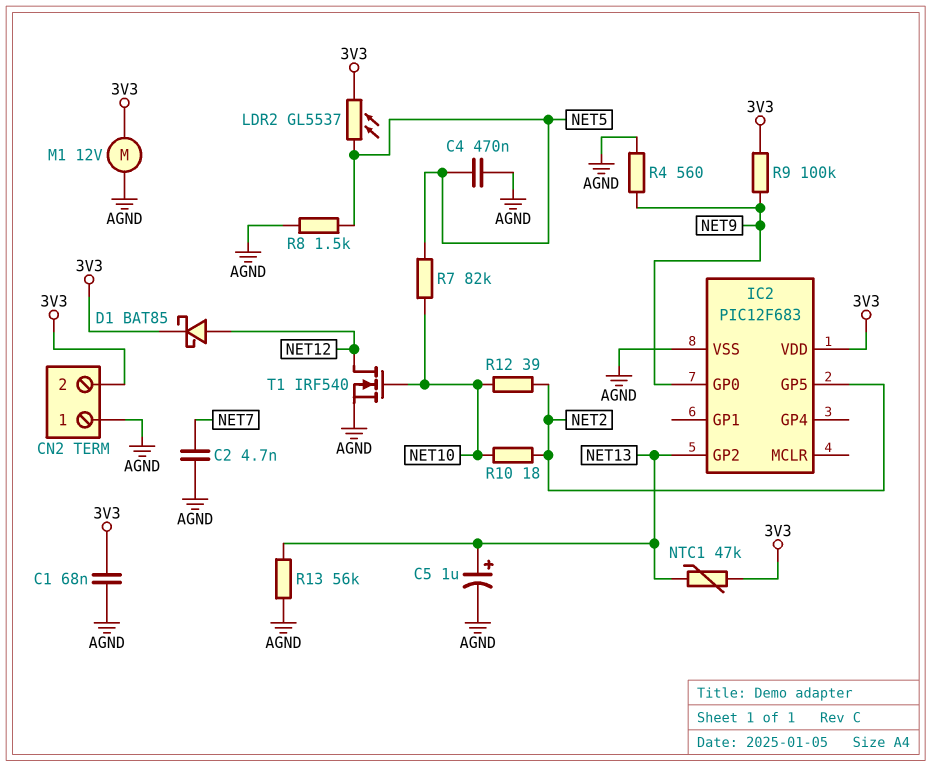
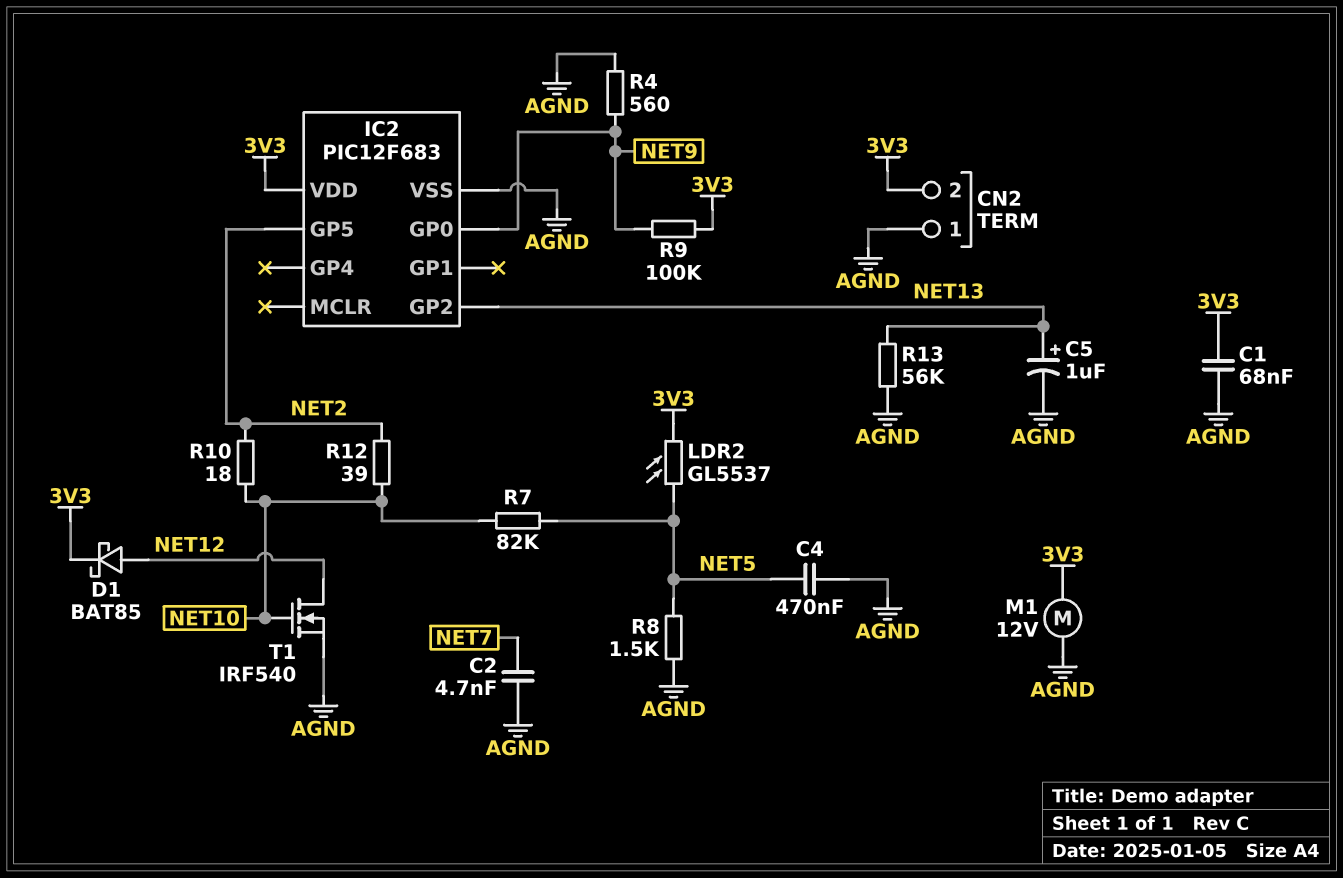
NTC1: 47k (3V3, NET13) -> none

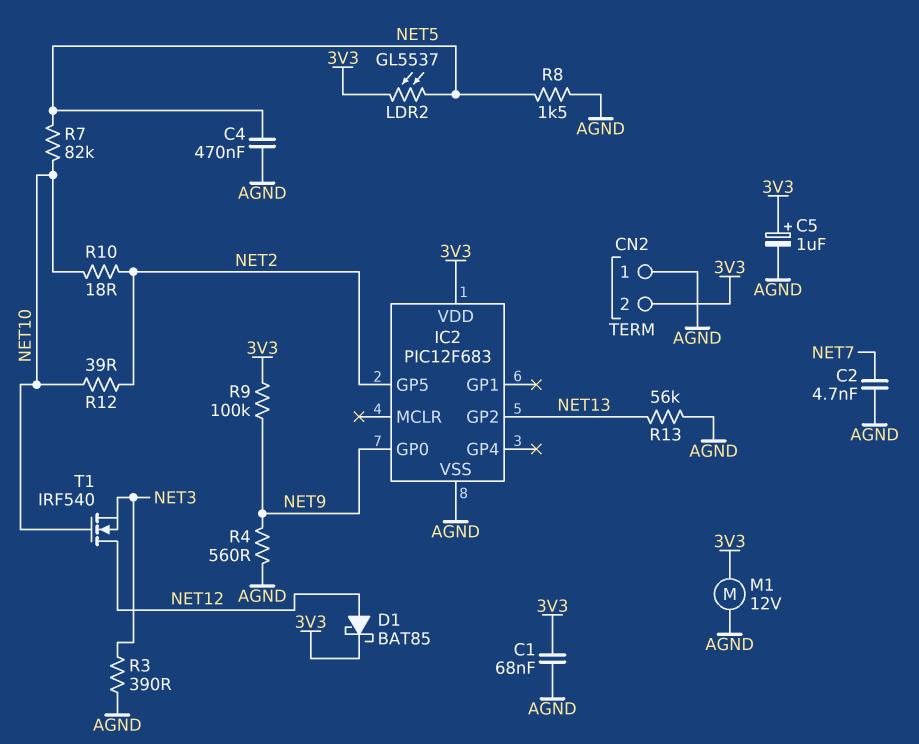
C5: 1uF (plus NET13, minus AGND) -> 1uF (plus 3V3, minus AGND)
R3: none -> 390 (AGND, NET3)
T1: NMOS IRF540 (G NET10, D NET12, S AGND) -> NMOS IRF540 (G NET10, D NET12, S NET3)

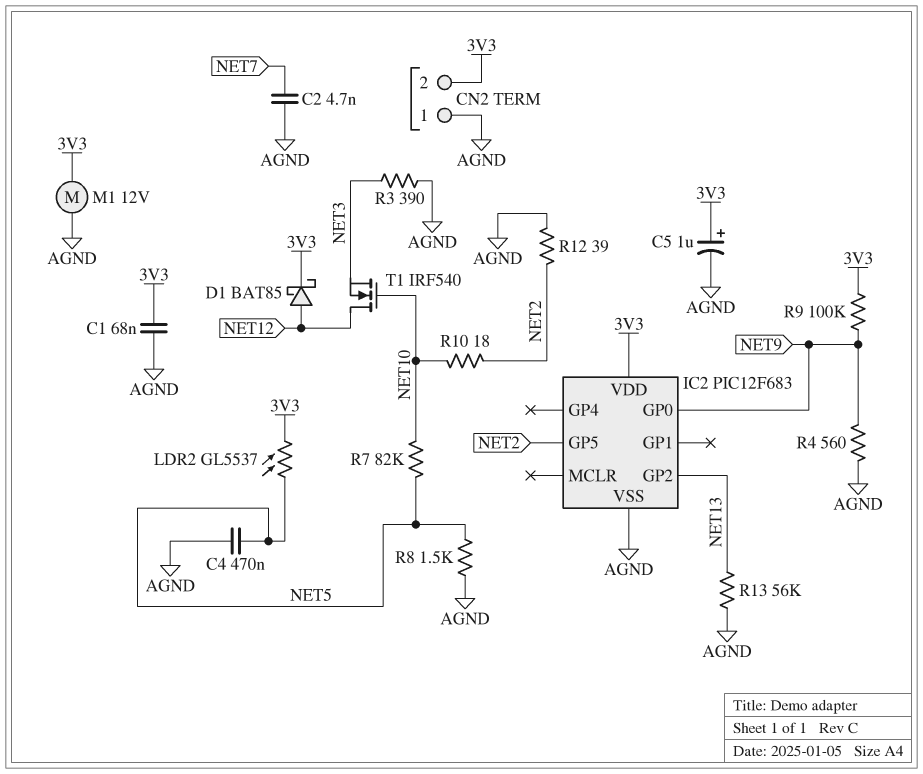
R12: 39 (NET2, NET10) -> 39 (AGND, NET2)

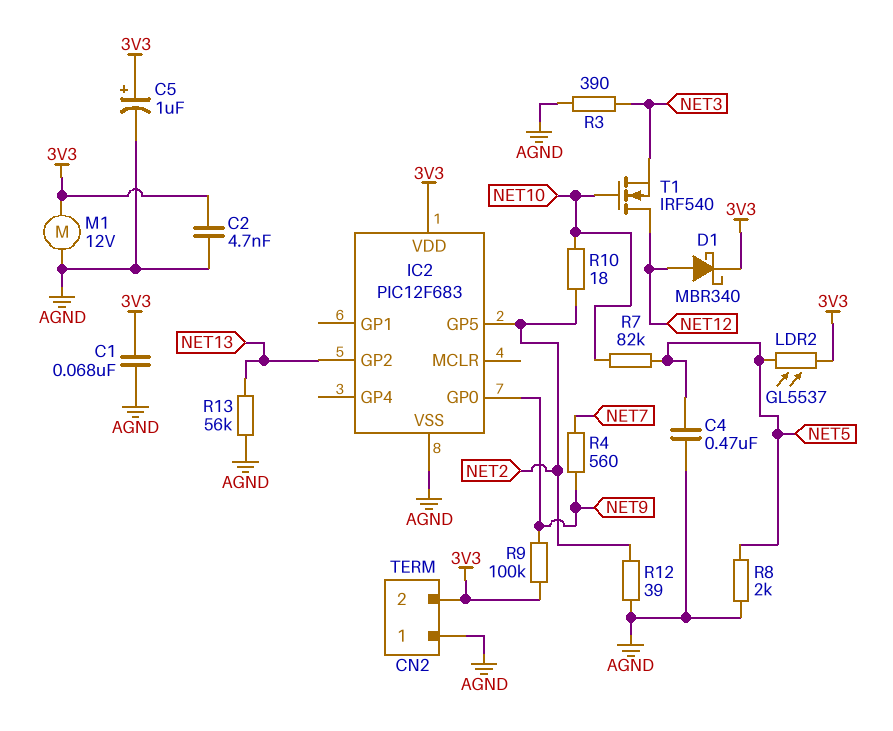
C2: 4.7nF (AGND, NET7) -> 4.7nF (3V3, AGND)
D1: schottky BAT85 (A NET12, K 3V3) -> schottky MBR340 (A NET12, K 3V3)
R4: 560 (AGND, NET9) -> 560 (NET7, NET9)
R8: 1.5k (AGND, NET5) -> 2k (AGND, NET5)

